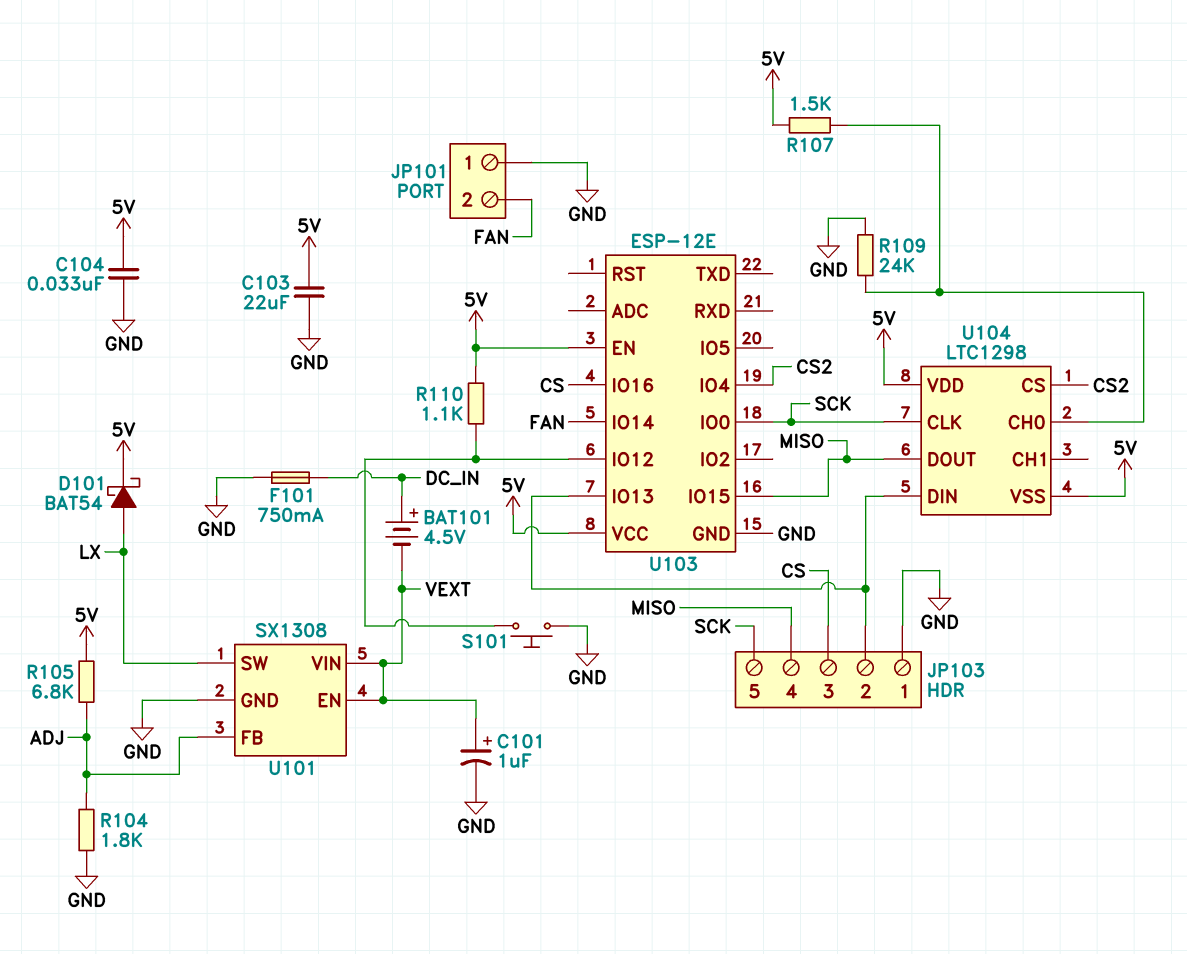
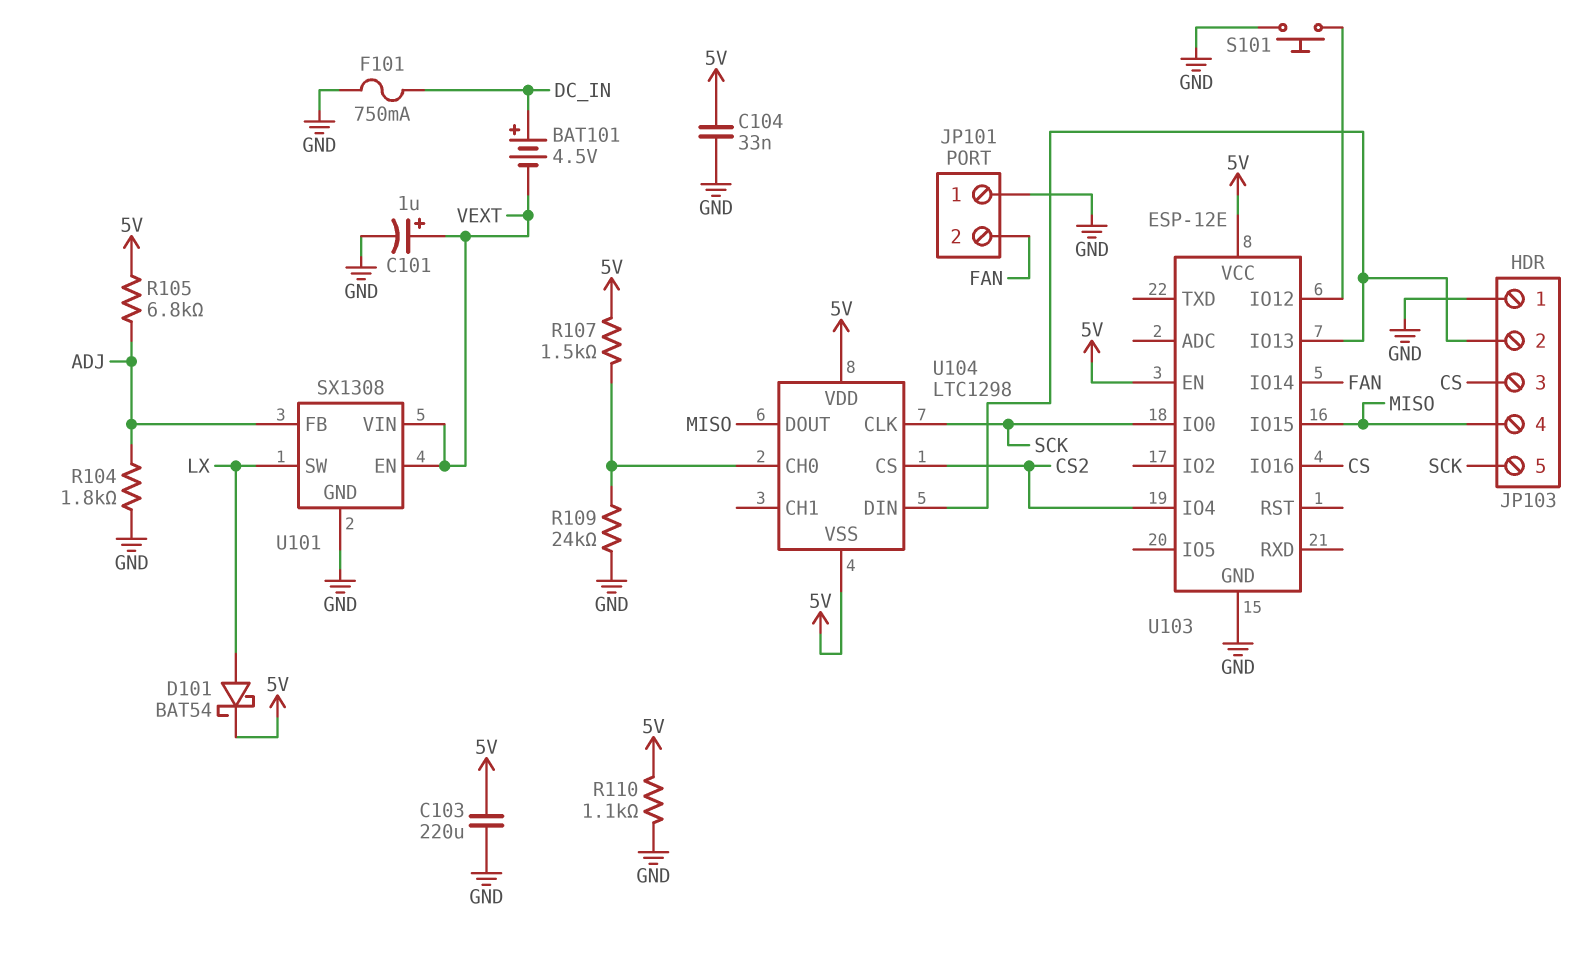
C103: 22uF (5V, GND) -> 220uF (5V, GND)
R110: 1.1k (5V, U103/IO12) -> 1.1k (5V, GND)

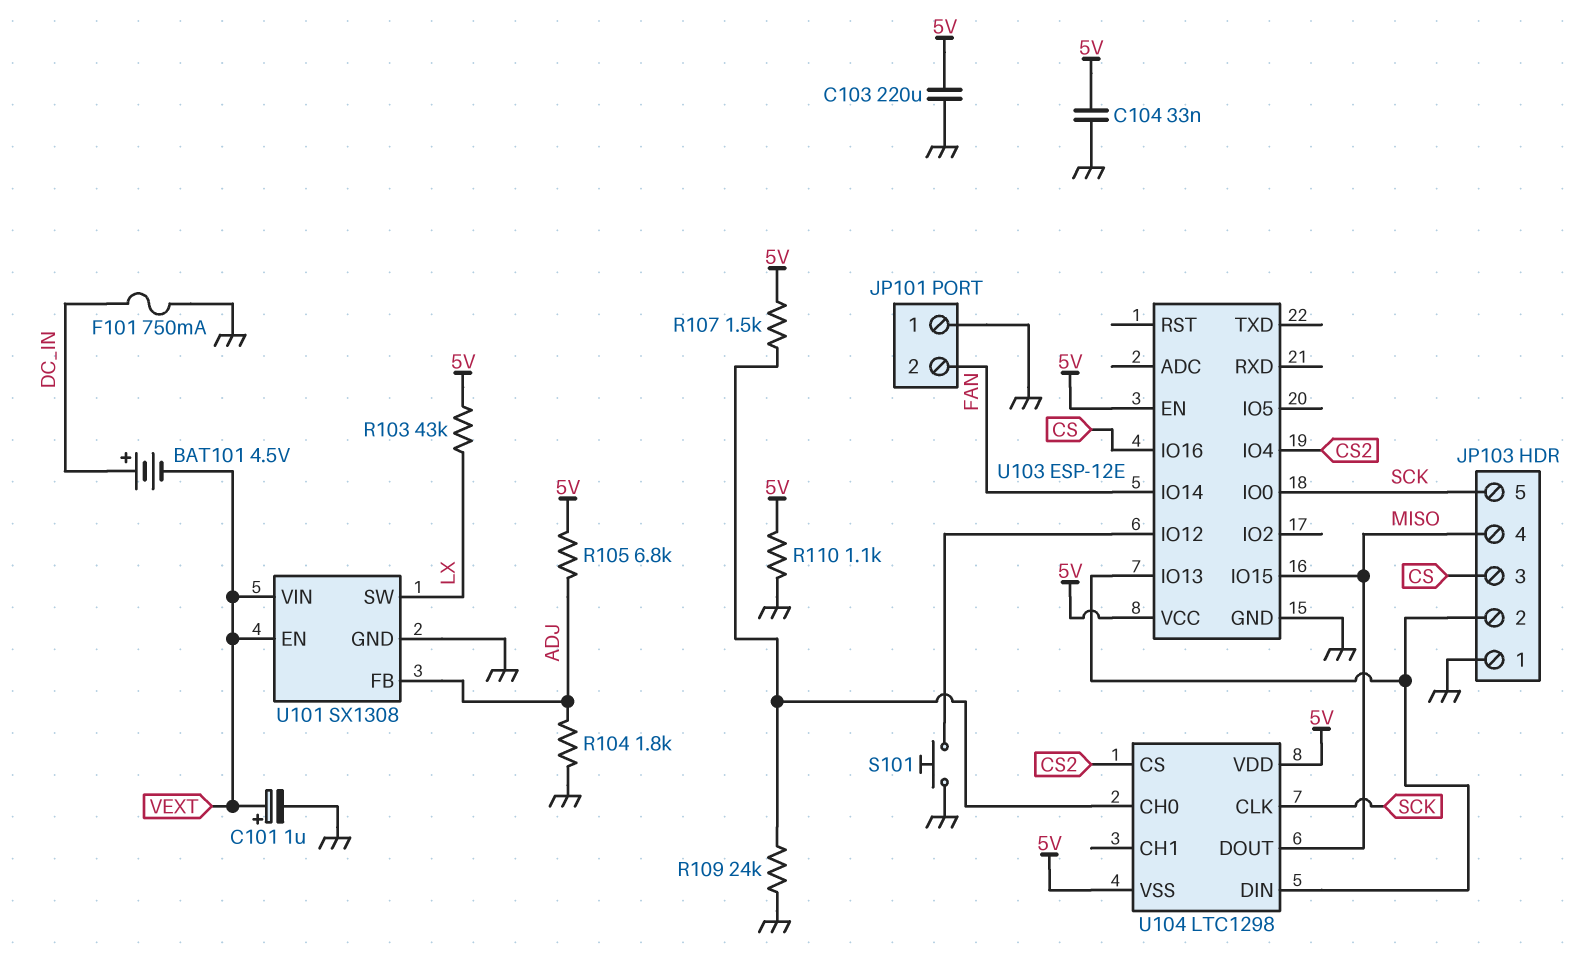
D101: schottky BAT54 (A LX, K 5V) -> none
R103: none -> 43k (5V, LX)

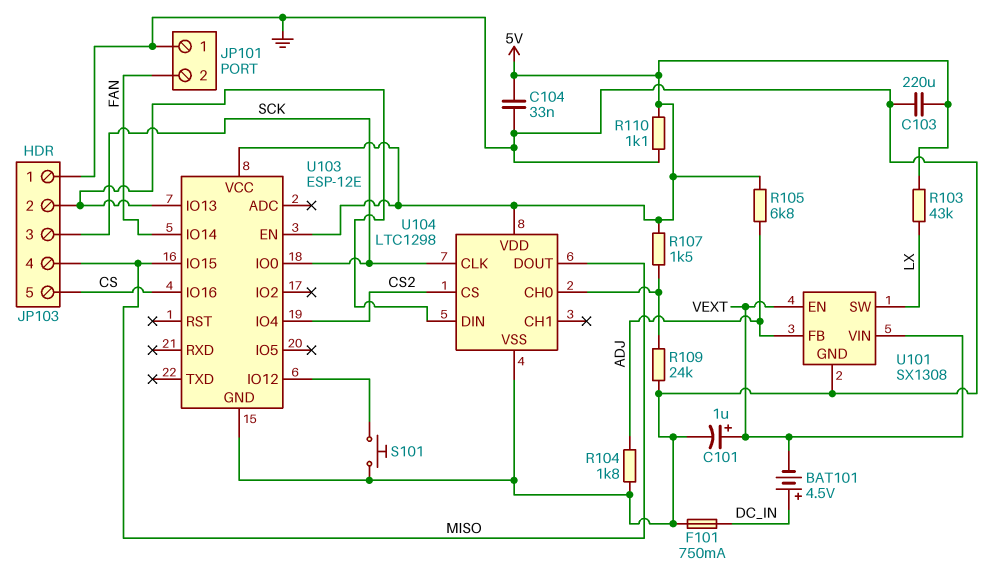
JP103 pin 3: CS -> SCK
JP103 pin 5: SCK -> CS
U104 pin VSS: 5V -> GND

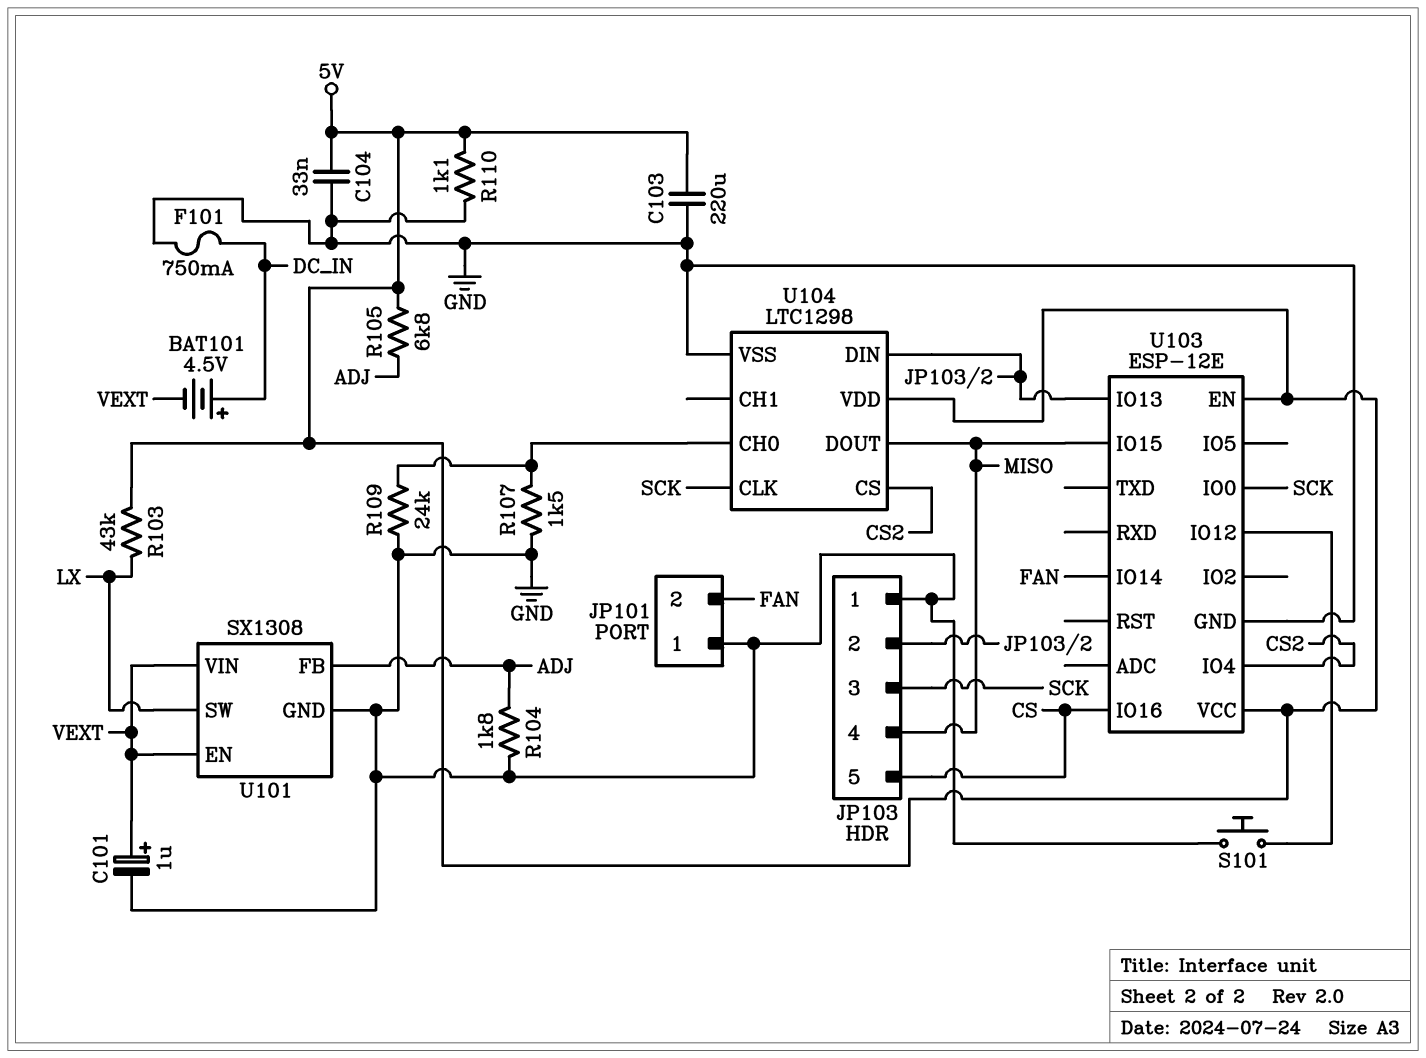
R107: 1.5k (5V, U104/CH0) -> 1.5k (GND, U104/CH0)

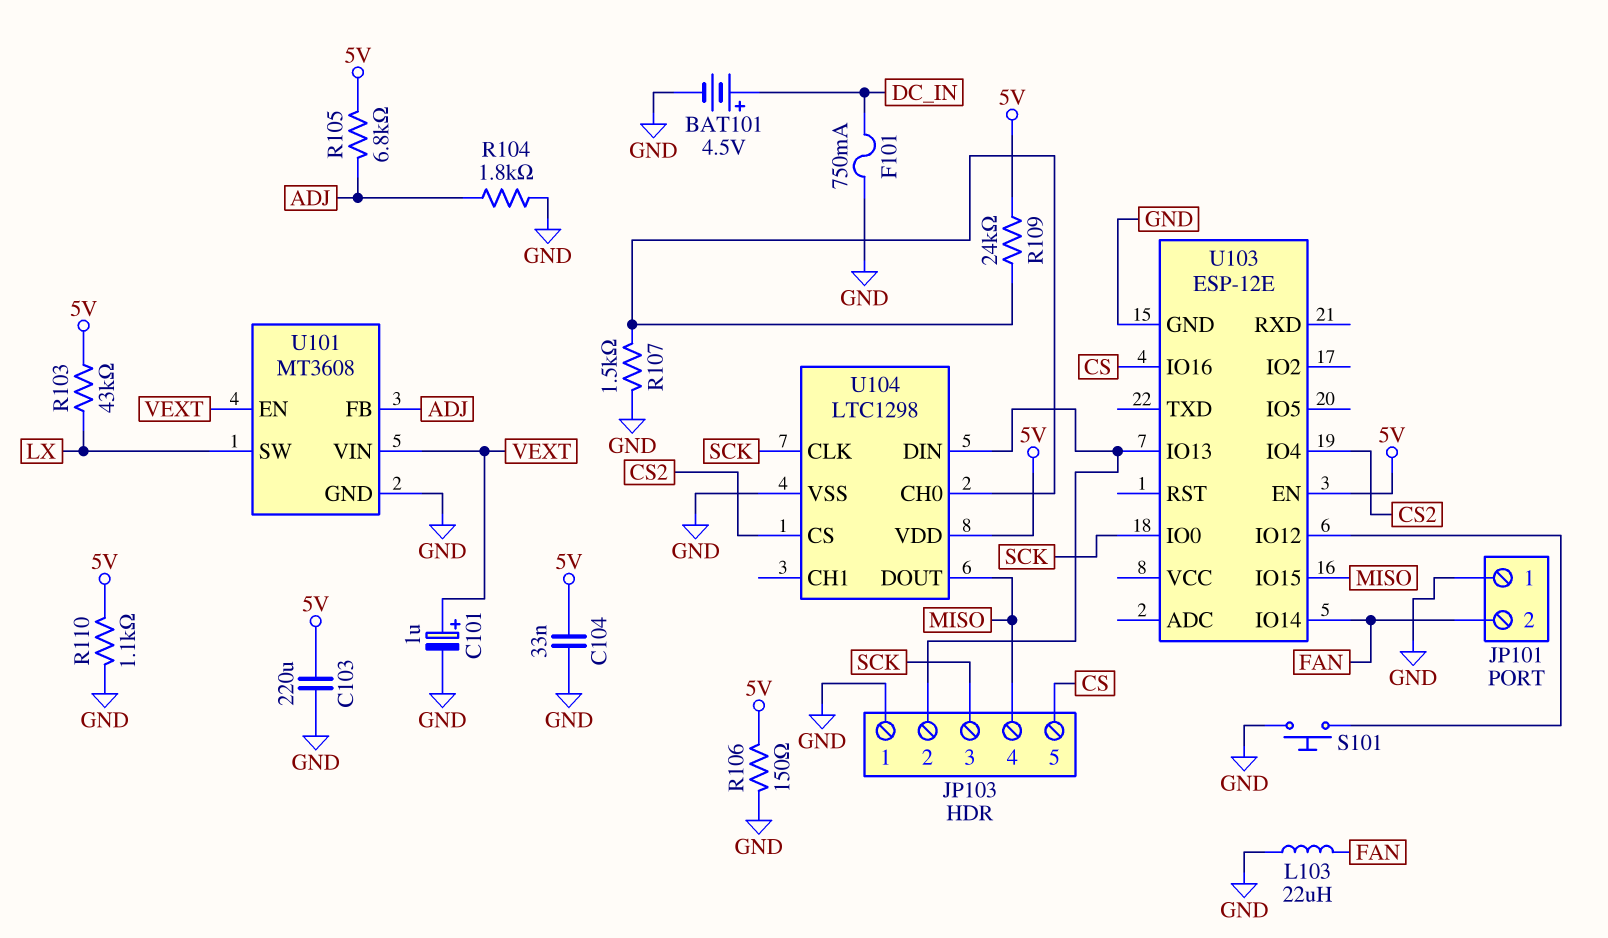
BAT101: 4.5V (plus DC_IN, minus VEXT) -> 4.5V (plus DC_IN, minus GND)
L103: none -> 22uH (FAN, GND)
R106: none -> 150 (5V, GND)
R109: 24k (GND, U104/CH0) -> 24k (5V, U104/CH0)
U101: SX1308 -> MT3608
U103 pin VCC: 5V -> none

